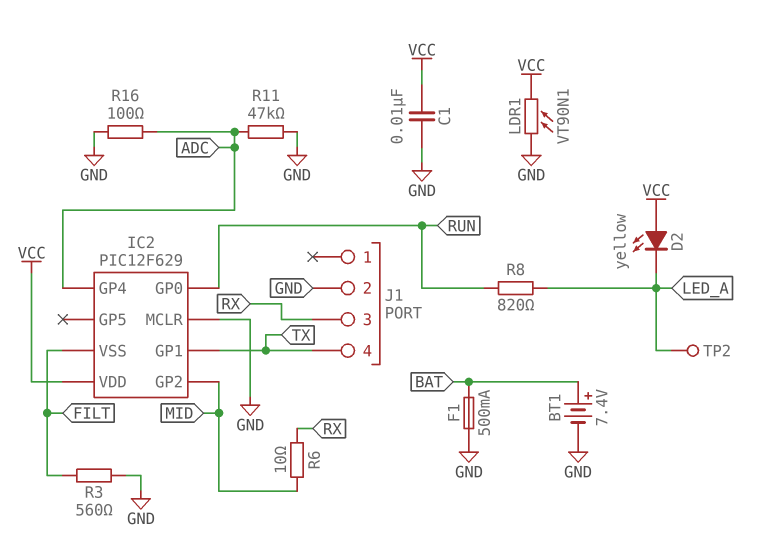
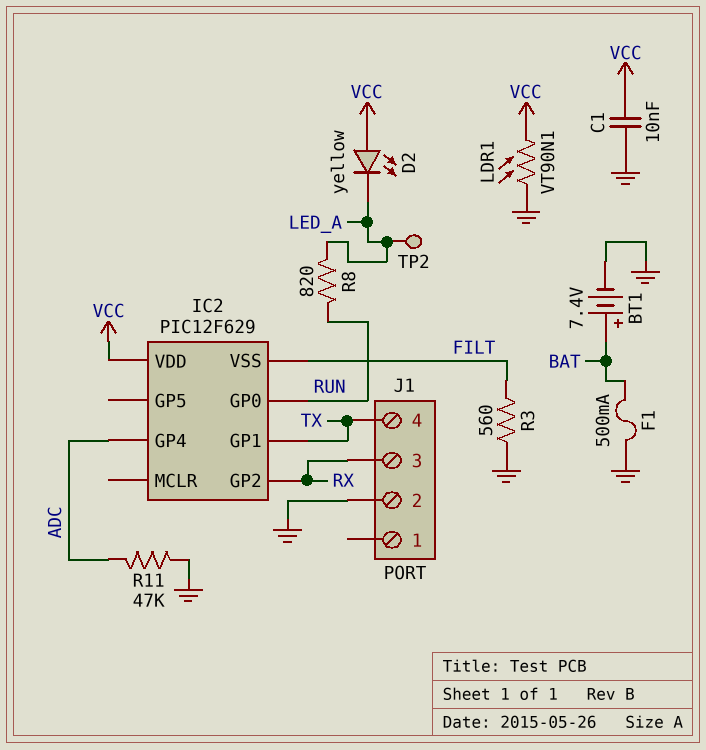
IC2 pin GP2: MID -> RX
IC2 pin MCLR: GND -> none
R6: 10 (MID, RX) -> none
R16: 100 (ADC, GND) -> none

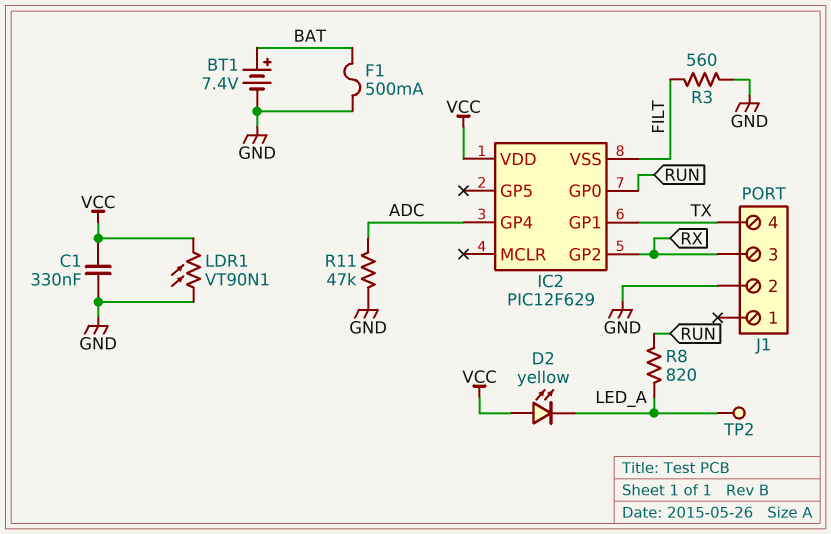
C1: 10nF (GND, VCC) -> 330nF (GND, VCC)

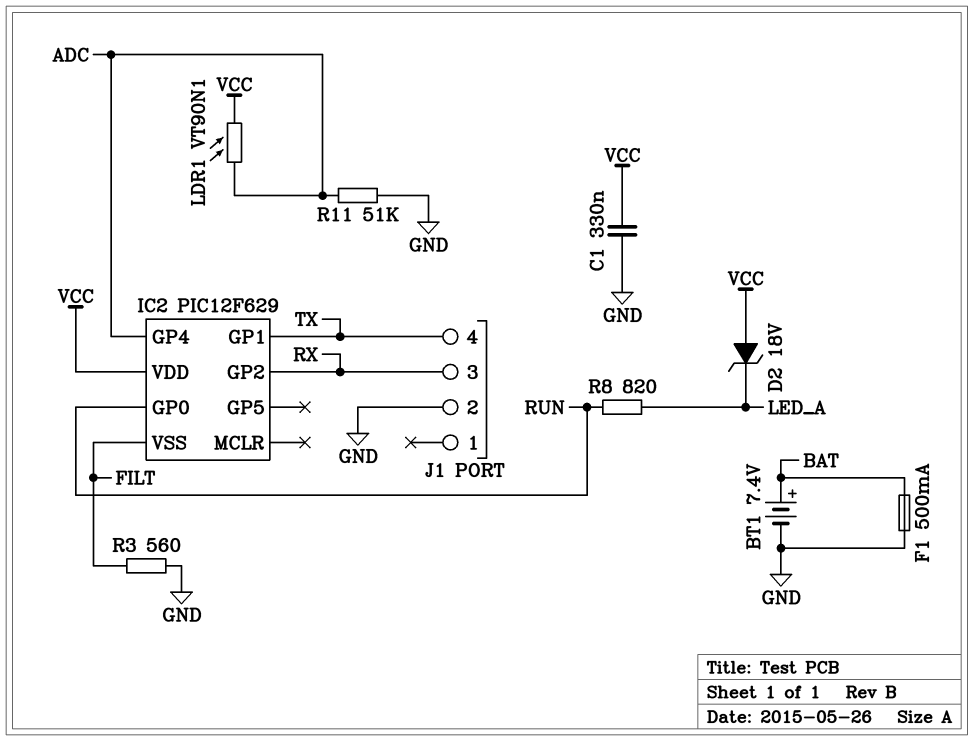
D2: LED yellow (A VCC, K LED_A) -> zener 18V (A VCC, K LED_A)
LDR1: VT90N1 (GND, VCC) -> VT90N1 (ADC, VCC)
R11: 47k (ADC, GND) -> 51k (ADC, GND)
TP2: test point (LED_A) -> none

